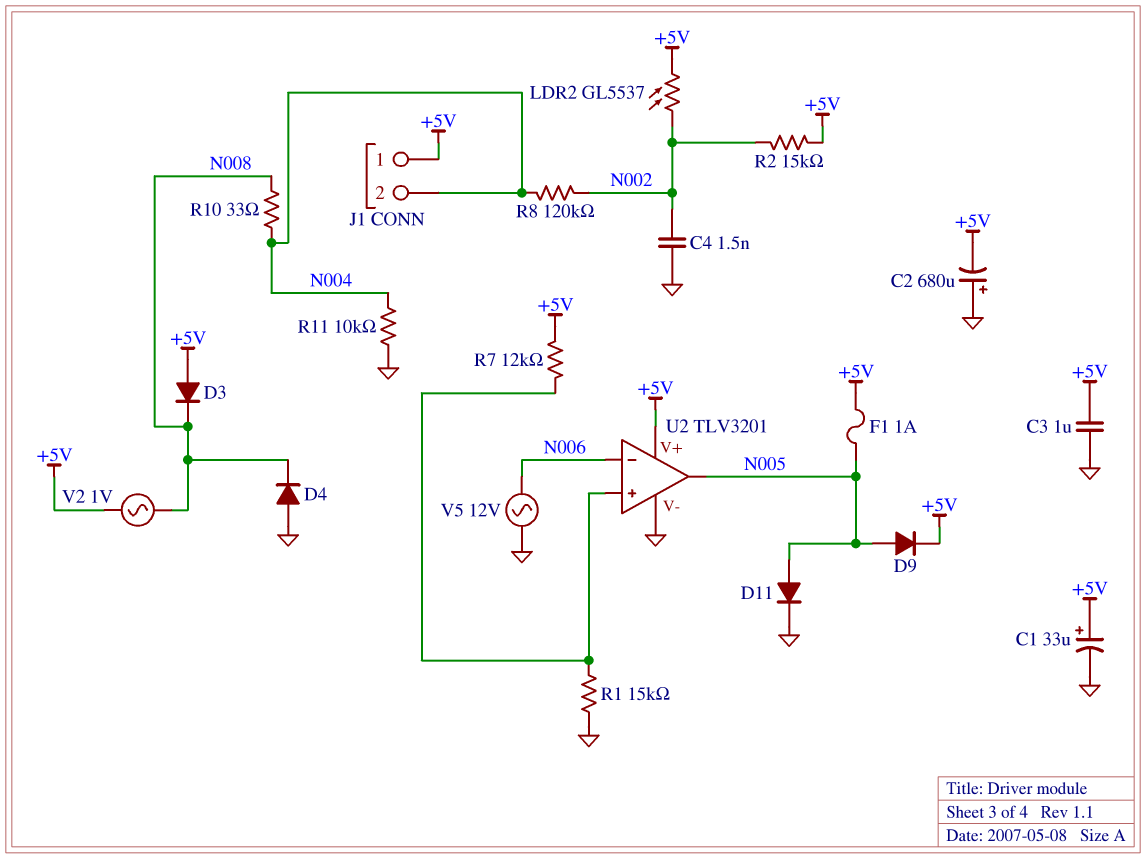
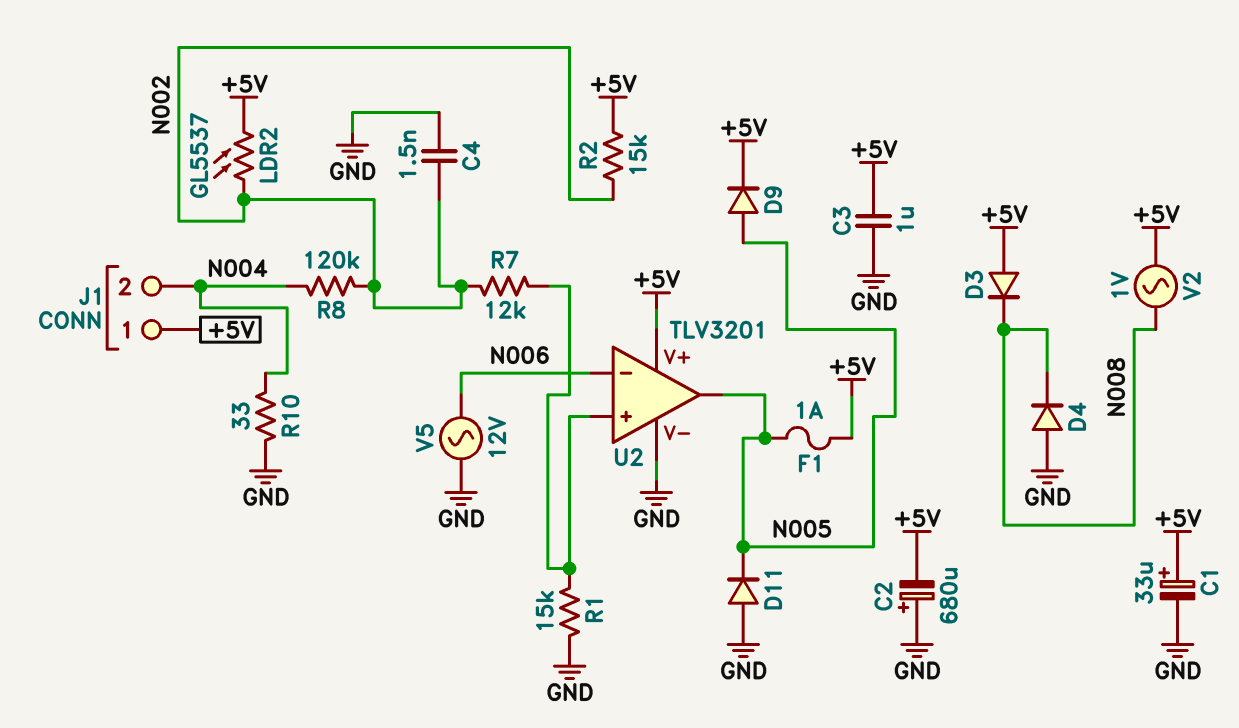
D11: diode (A N005, K GND) -> diode (A GND, K N005)
R7: 12k (+5V, U2/in+) -> 12k (N002, U2/in+)
R10: 33 (N004, N008) -> 33 (GND, N004)
R11: 10k (GND, N004) -> none

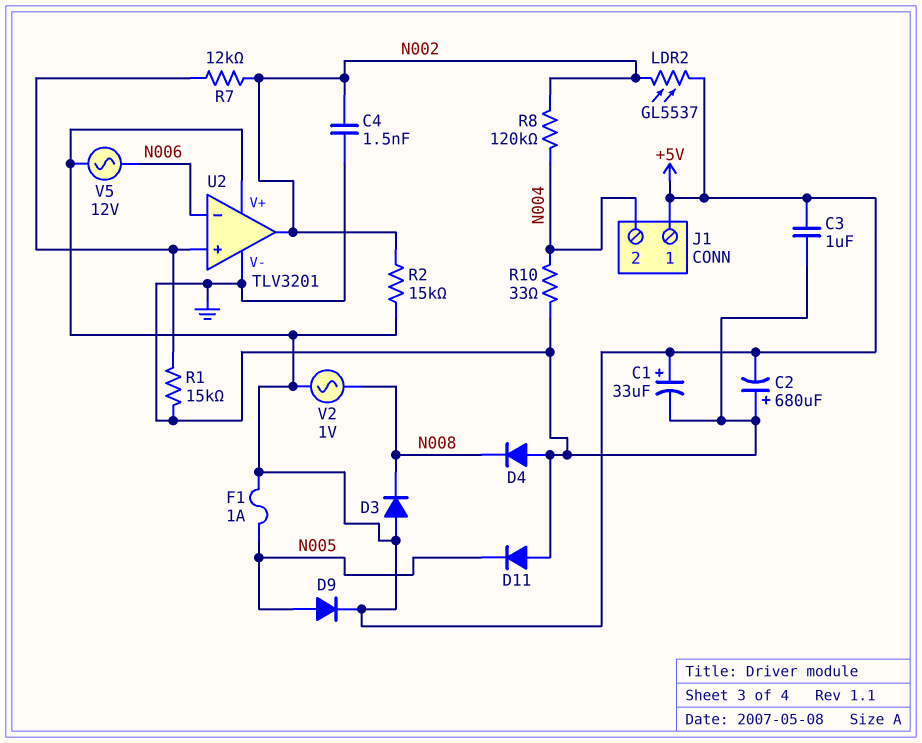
U2 pin out: N005 -> N002
V5: AC 12V (GND, N006) -> AC 12V (+5V, N006)

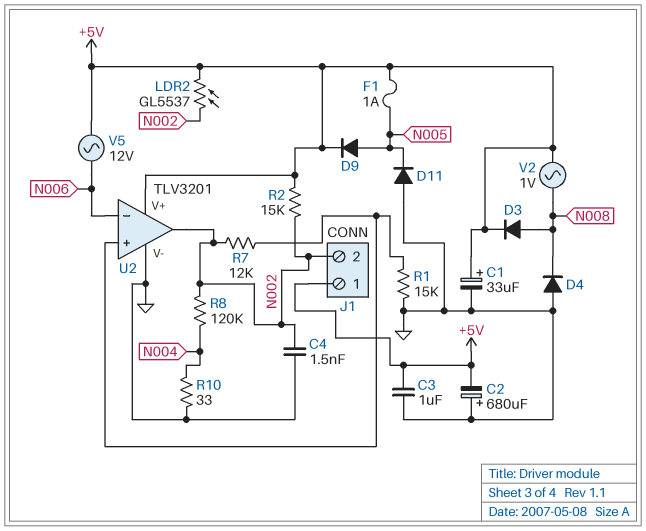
D3: diode (A +5V, K N008) -> diode (A N008, K +5V)
J1 pin 2: N004 -> N002

